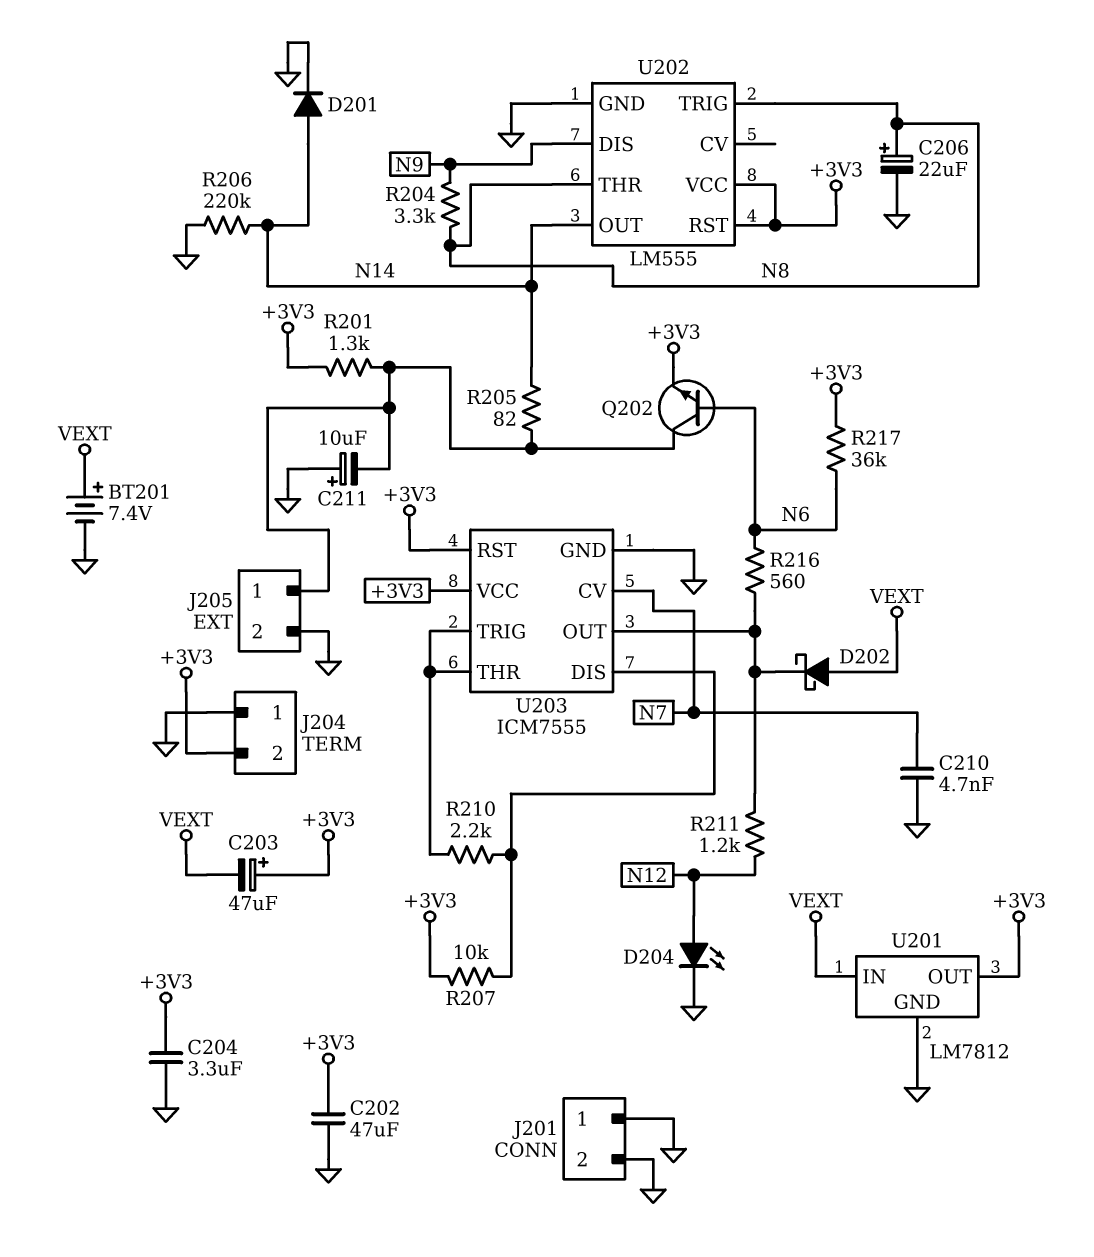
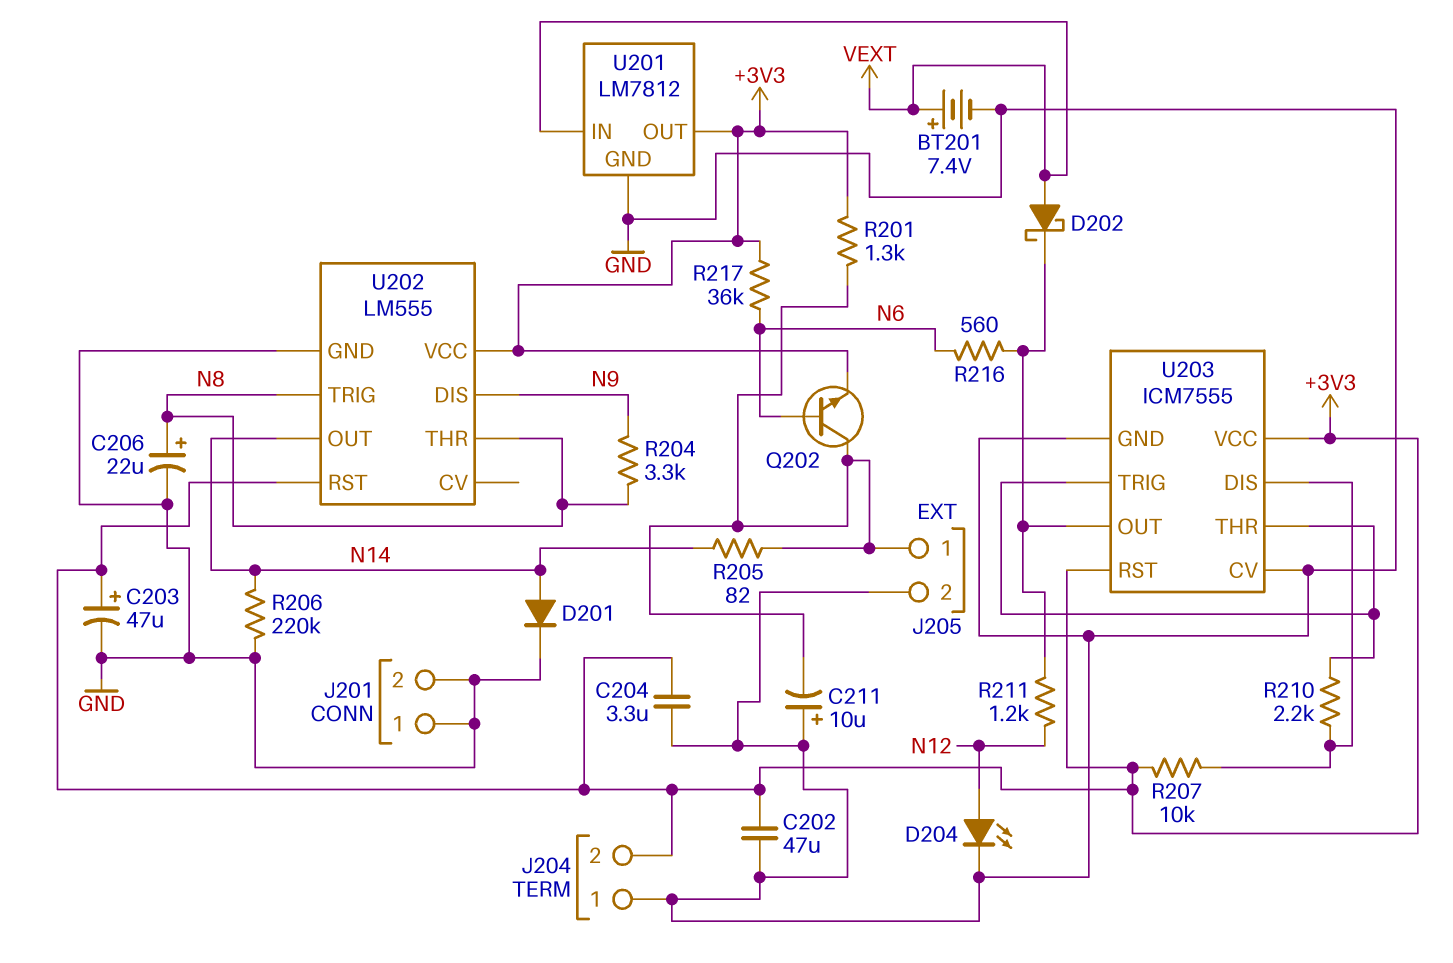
C203: 47uF (plus +3V3, minus VEXT) -> 47uF (plus +3V3, minus GND)
C210: 4.7nF (GND, N7) -> none
U203 pin CV: N7 -> GND

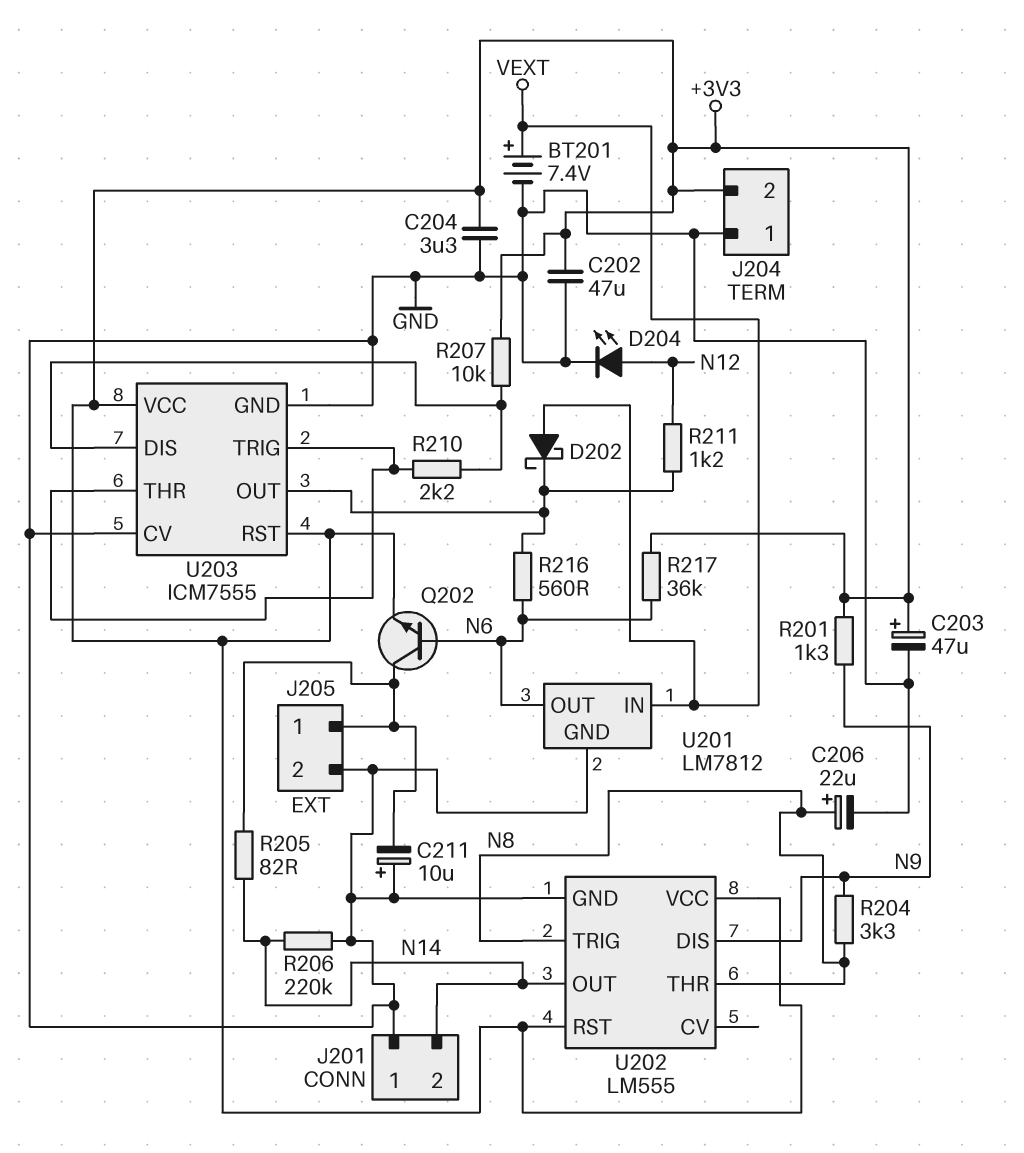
D201: diode (A N14, K GND) -> none
J201 pin 2: GND -> N14
R201: 1.3k (+3V3, J205/1) -> 1.3k (+3V3, N9)
U201 pin OUT: +3V3 -> N6

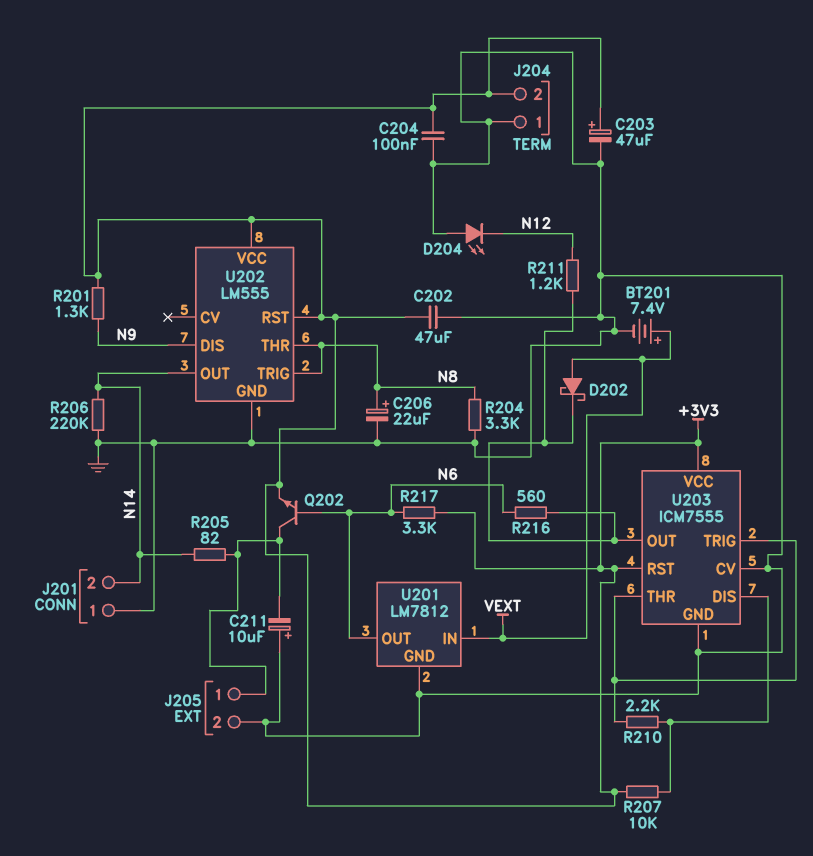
C204: 3.3uF (+3V3, GND) -> 100nF (+3V3, GND)
D204: LED (A N12, K GND) -> LED (A GND, K N12)
R204: 3.3k (N8, N9) -> 3.3k (GND, N8)
R217: 36k (+3V3, N6) -> 3.3k (+3V3, N6)

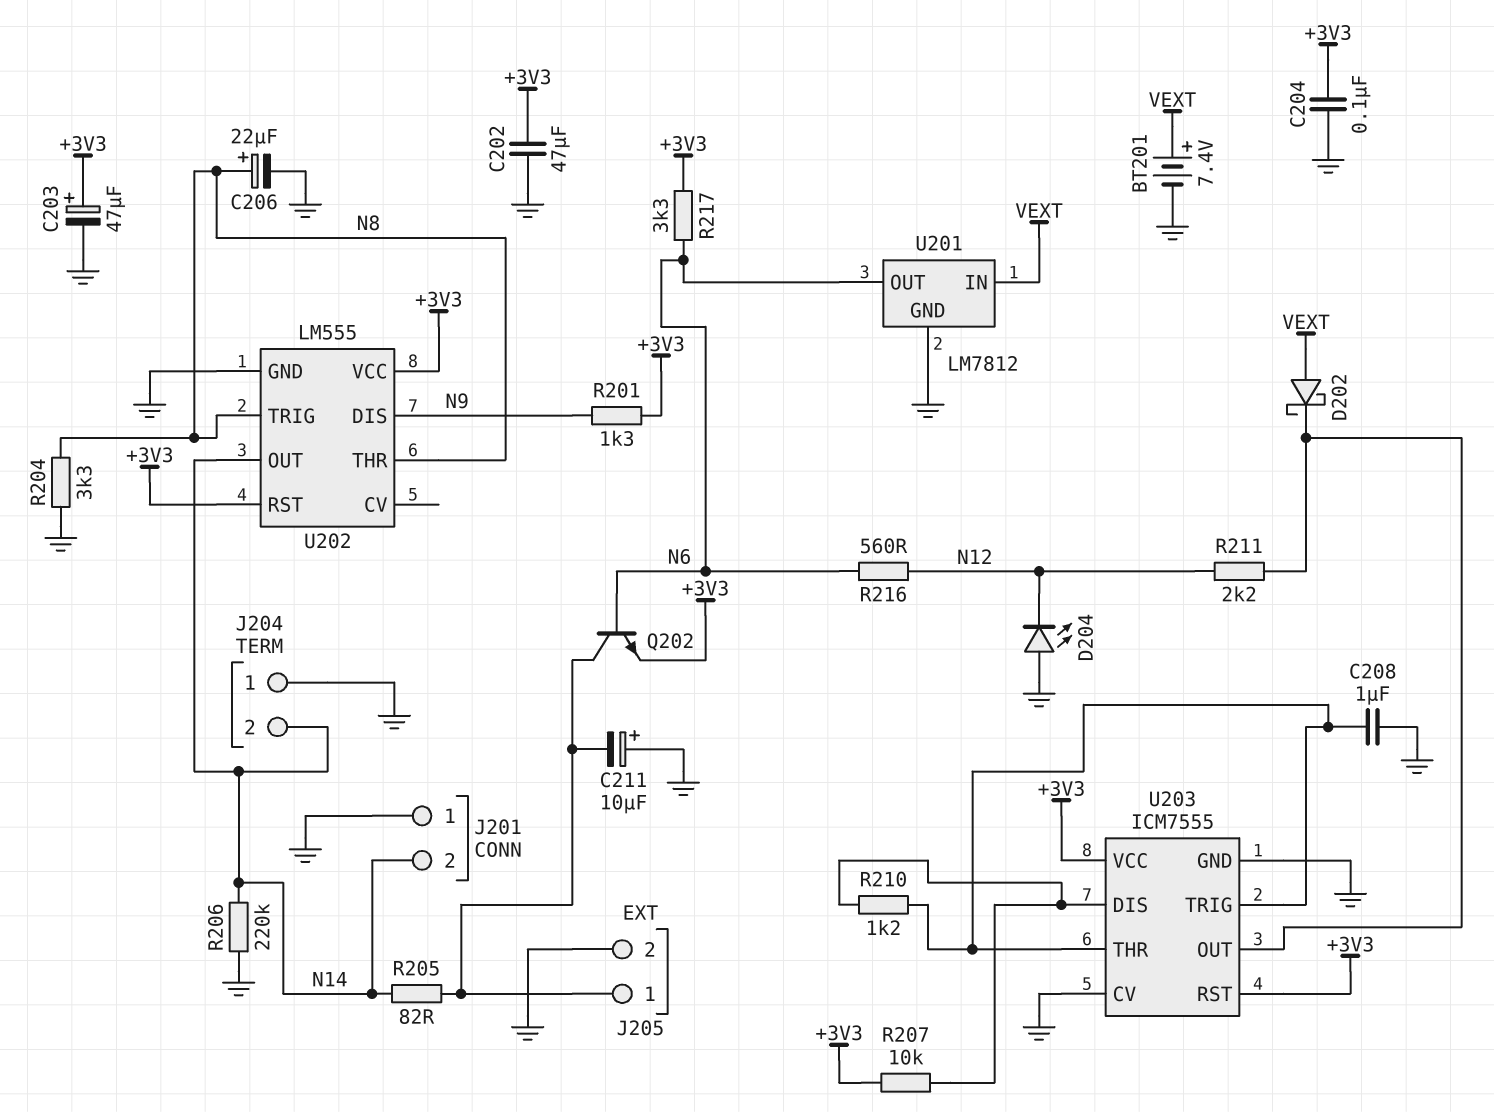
C208: none -> 1uF (GND, U203/THR)
J204 pin 2: +3V3 -> N14
R210: 2.2k (U203/DIS, U203/THR) -> 1.2k (U203/DIS, U203/THR)
R211: 1.2k (N12, U203/OUT) -> 2.2k (N12, U203/OUT)
R216: 560 (N6, U203/OUT) -> 560 (N6, N12)

